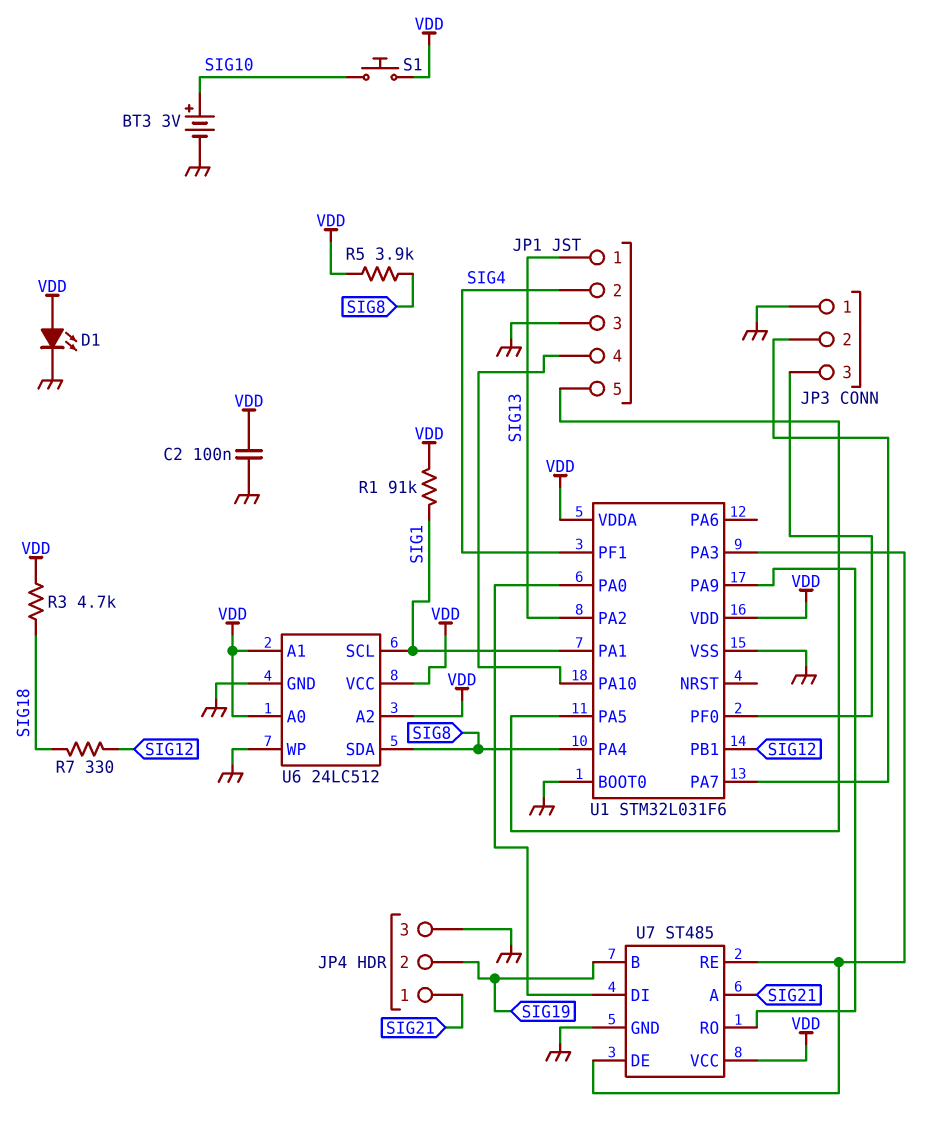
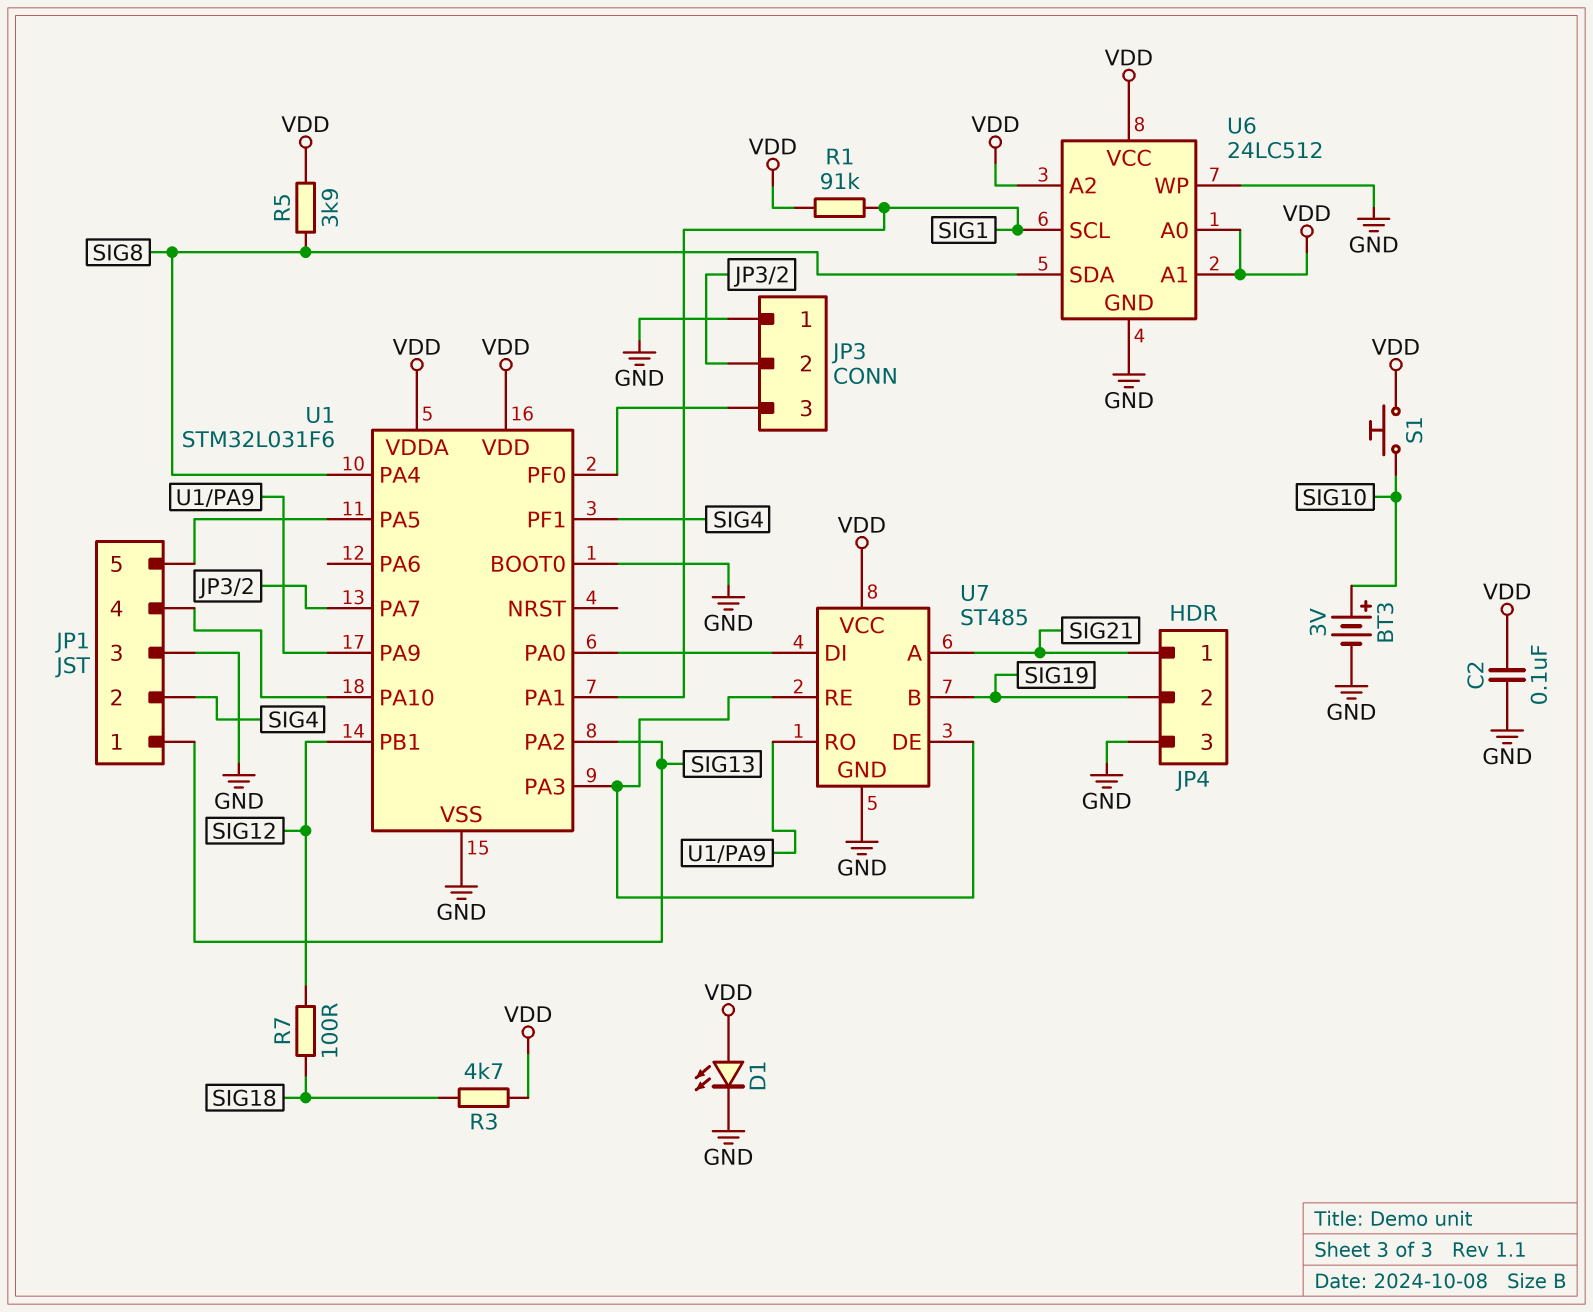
R7: 330 (SIG12, SIG18) -> 100 (SIG12, SIG18)

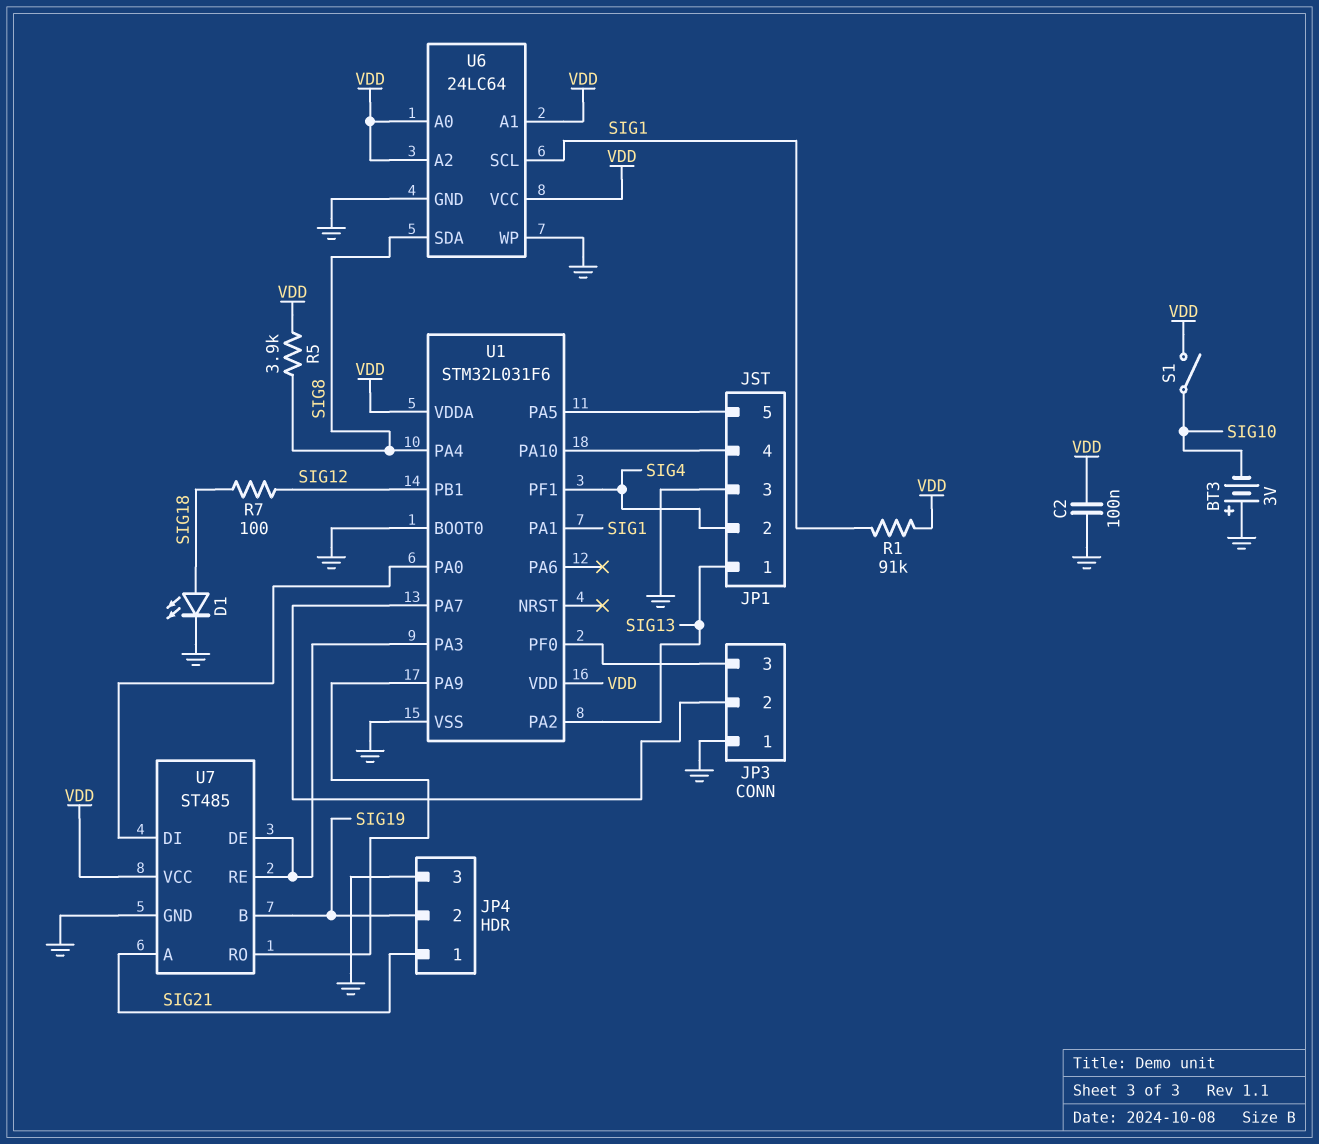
BT3: 3V (plus SIG10, minus GND) -> 3V (plus GND, minus SIG10)
D1: LED (A VDD, K GND) -> LED (A SIG18, K GND)
R3: 4.7k (SIG18, VDD) -> none
S1: button (SIG10, VDD) -> switch (SIG10, VDD)
U6: 24LC512 -> 24LC64

